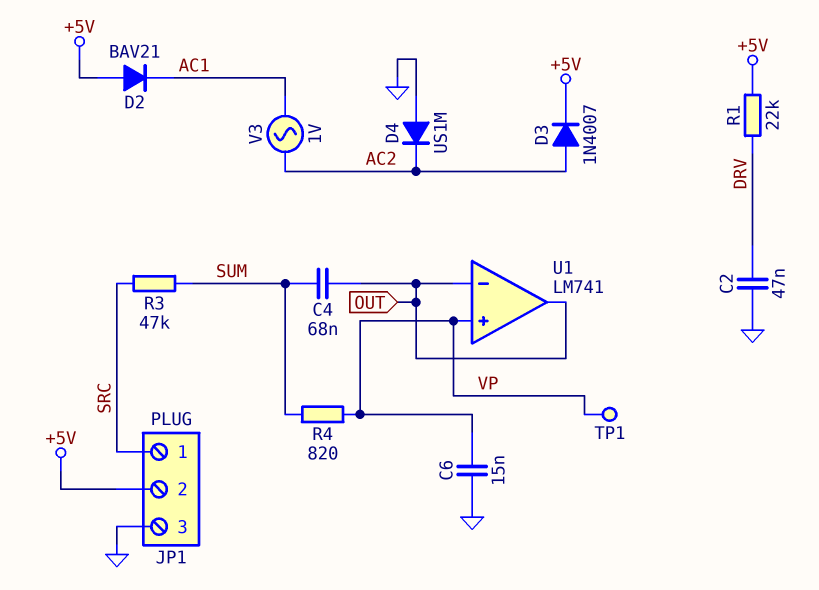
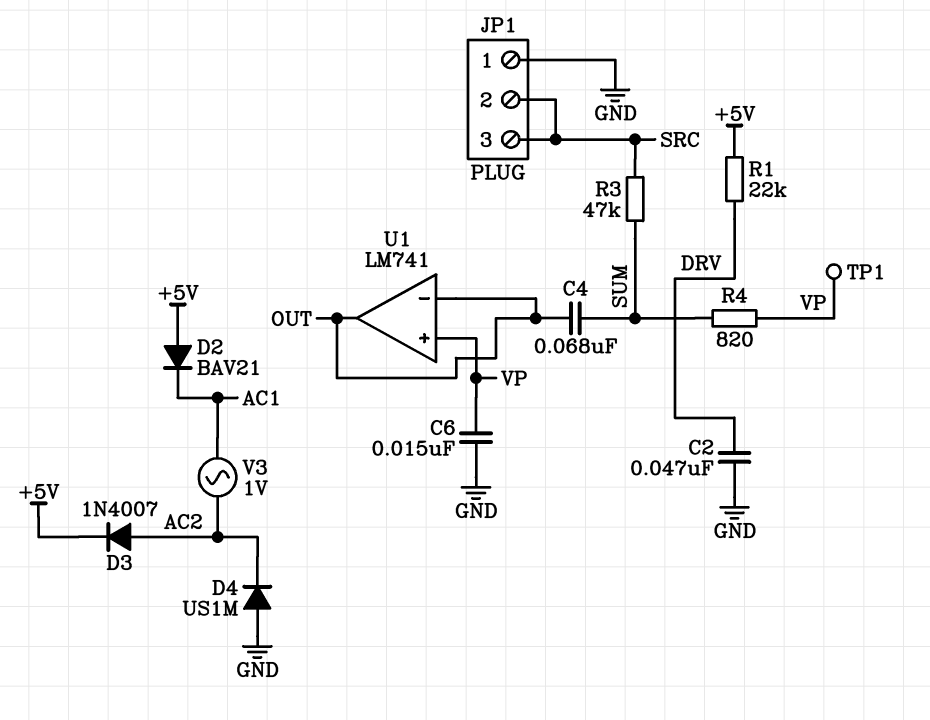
JP1 pin 1: SRC -> GND
JP1 pin 2: +5V -> SRC
JP1 pin 3: GND -> SRC

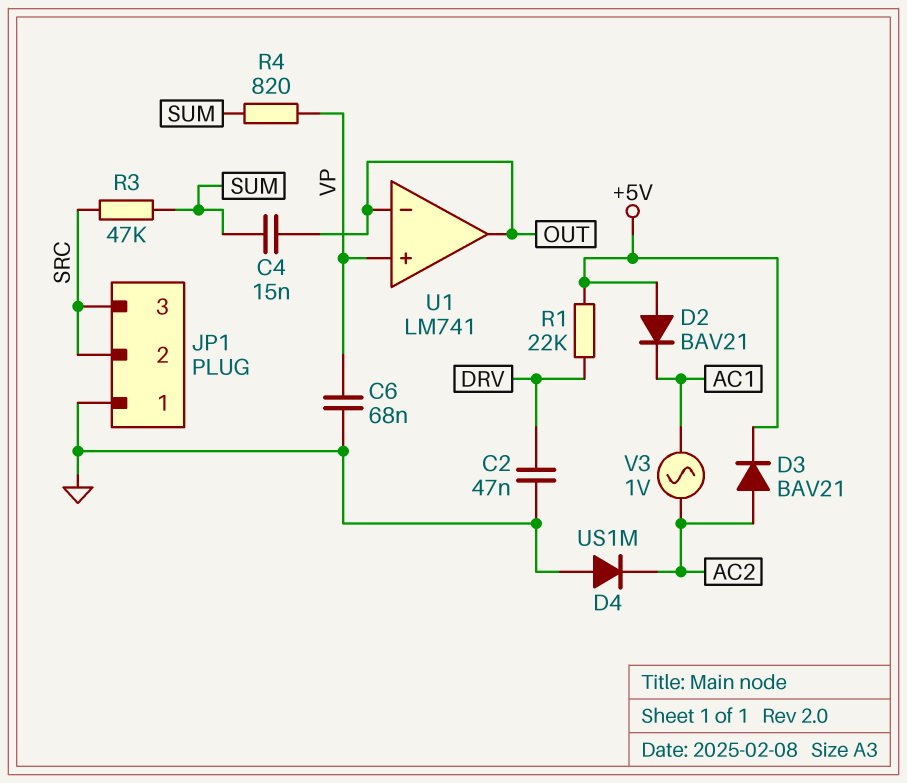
C4: 68nF (OUT, SUM) -> 15nF (OUT, SUM)
C6: 15nF (GND, VP) -> 68nF (GND, VP)
D3: diode 1N4007 (A AC2, K +5V) -> diode BAV21 (A AC2, K +5V)
TP1: test point (VP) -> none

